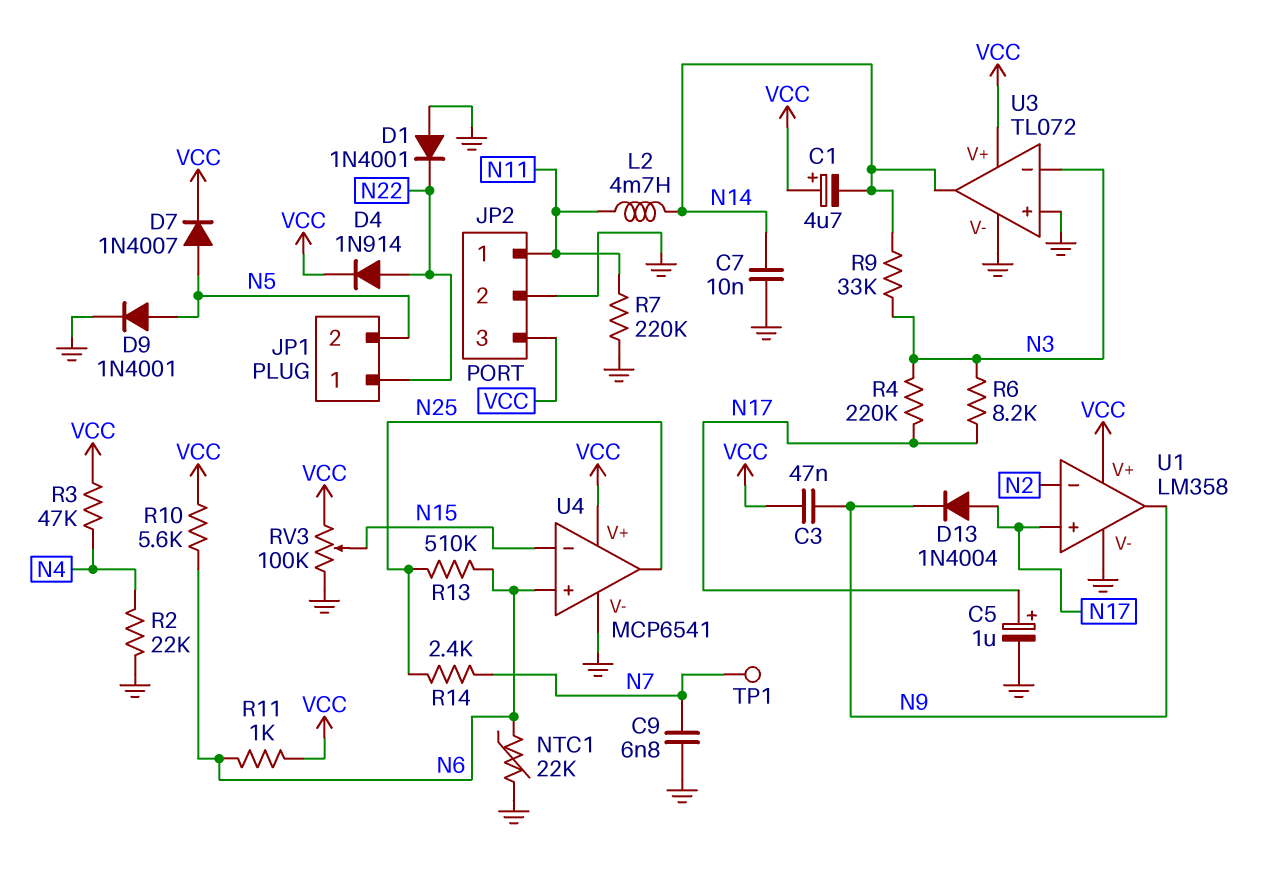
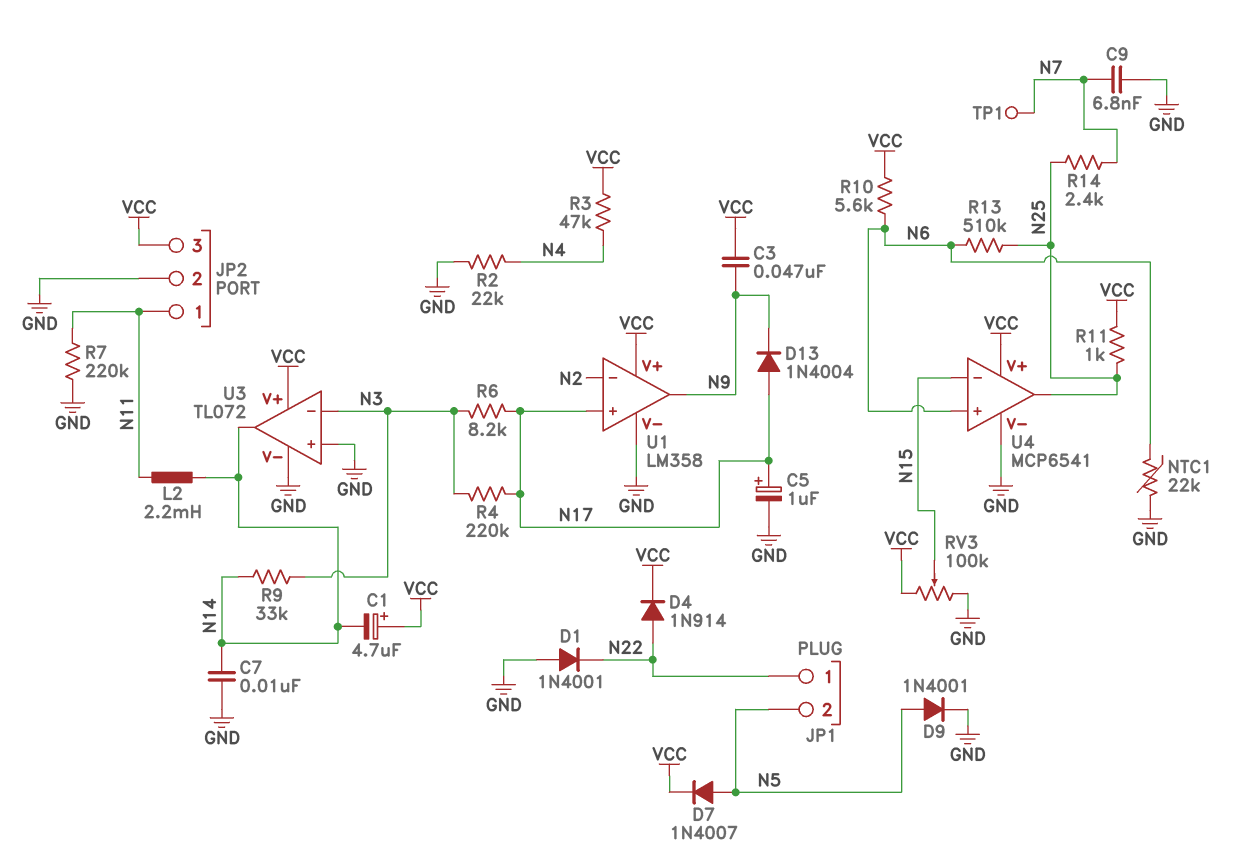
L2: 4.7mH (N11, N14) -> 2.2mH (N11, N14)
R11: 1k (N6, VCC) -> 1k (N25, VCC)

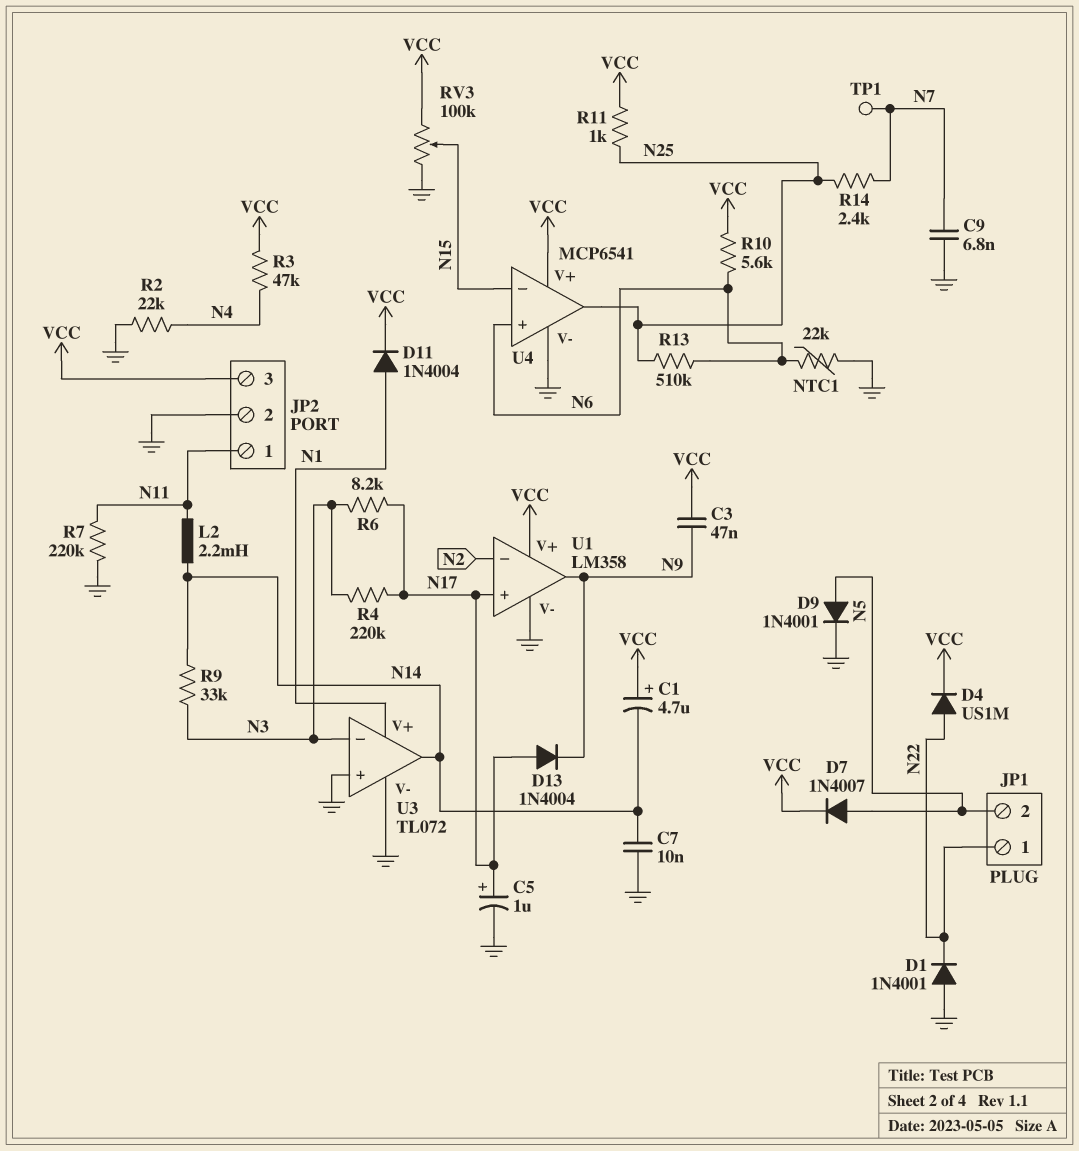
D4: diode 1N914 (A N22, K VCC) -> diode US1M (A N22, K VCC)
D11: none -> diode 1N4004 (A N1, K VCC)
U3 pin V+: VCC -> N1

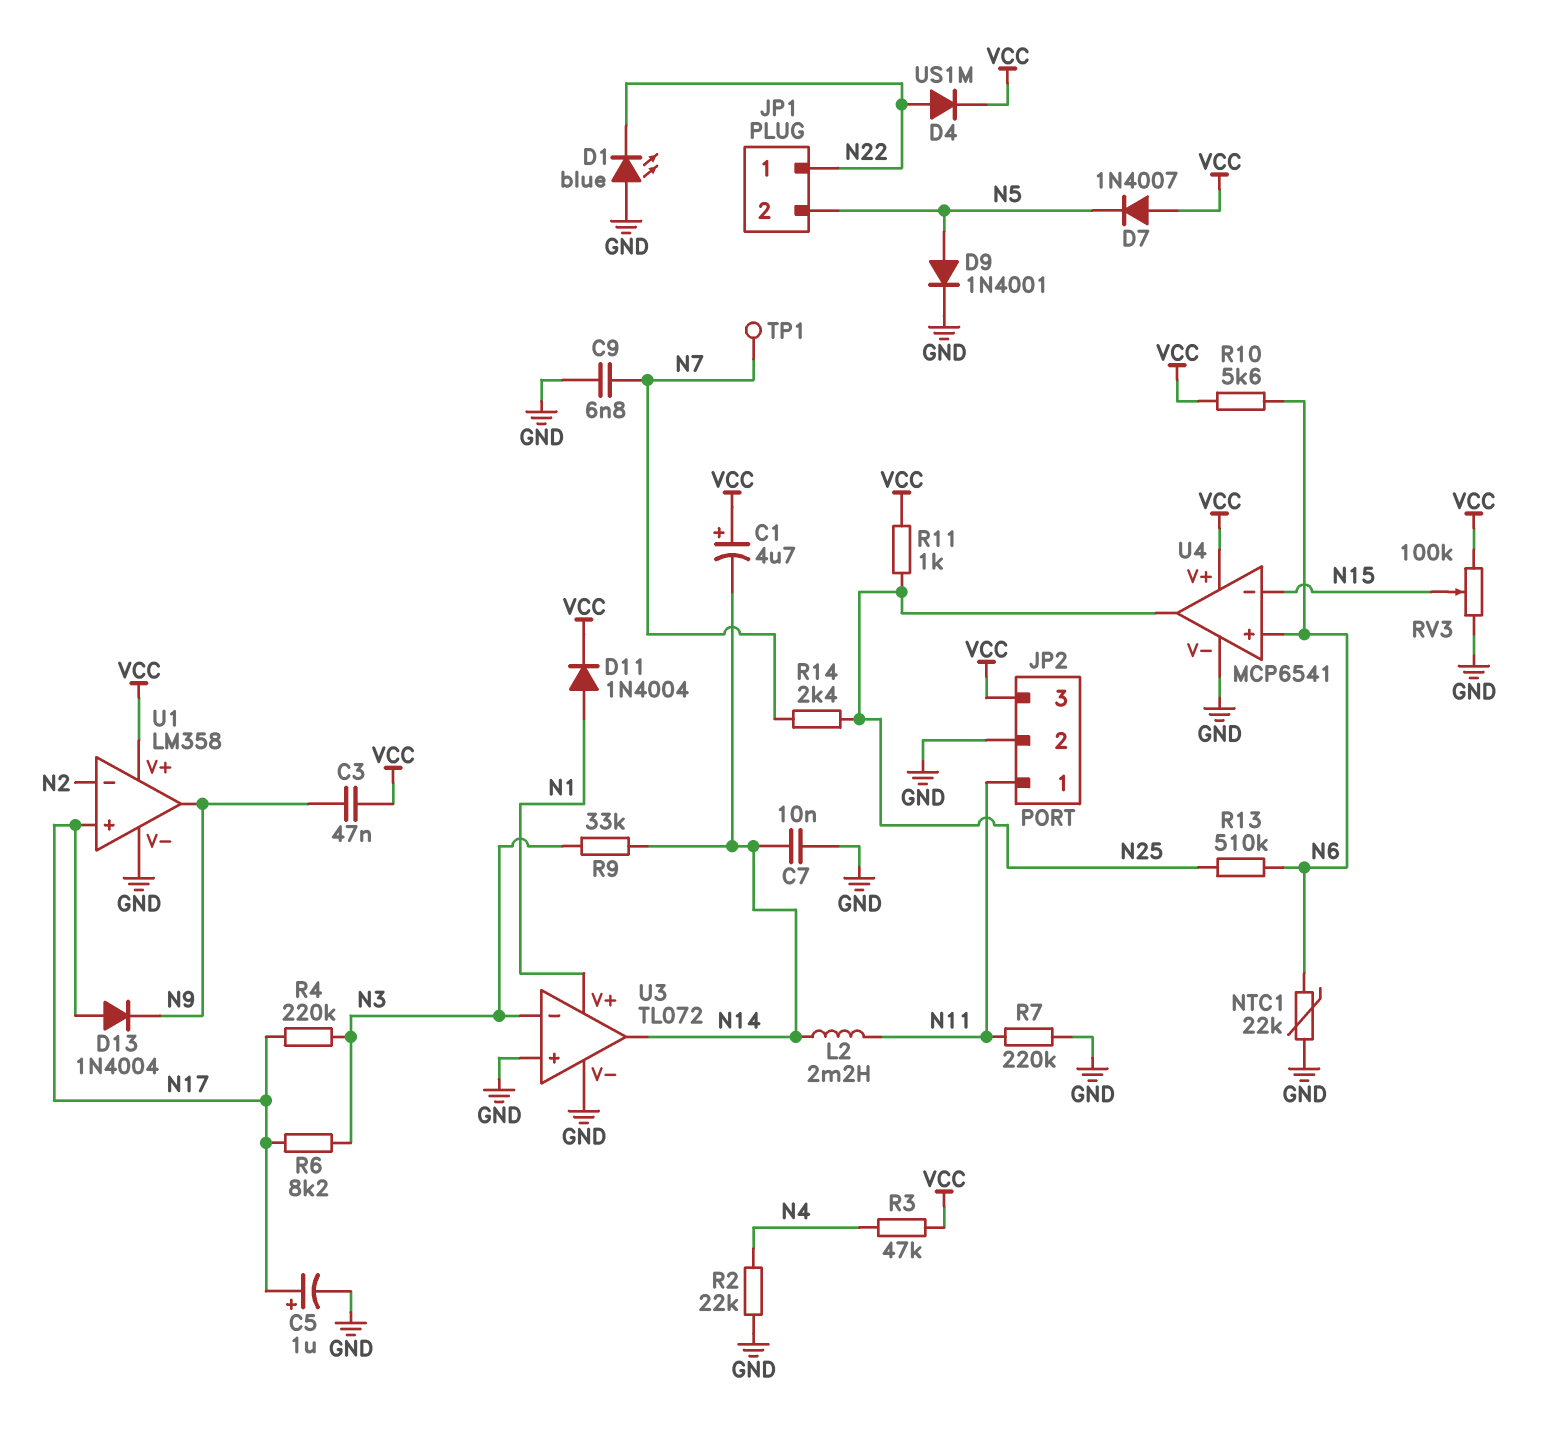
D1: diode 1N4001 (A GND, K N22) -> LED blue (A GND, K N22)
D7: diode 1N4007 (A N5, K VCC) -> diode 1N4007 (A VCC, K N5)

